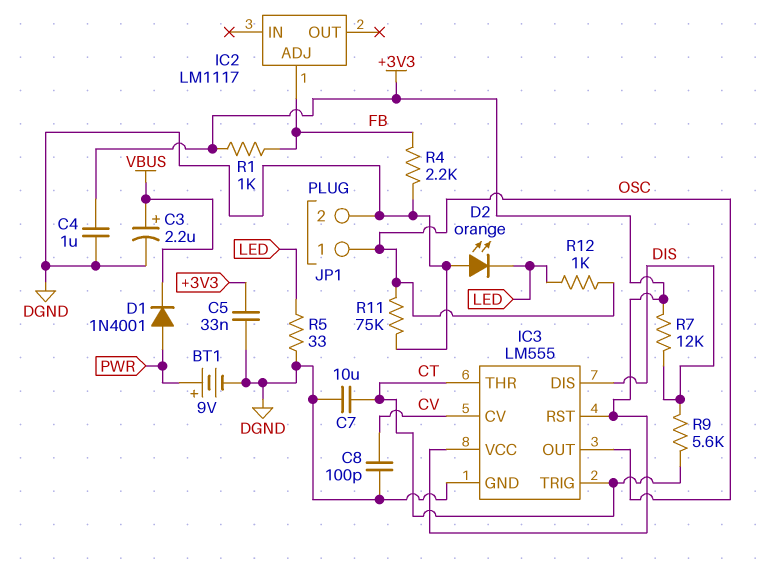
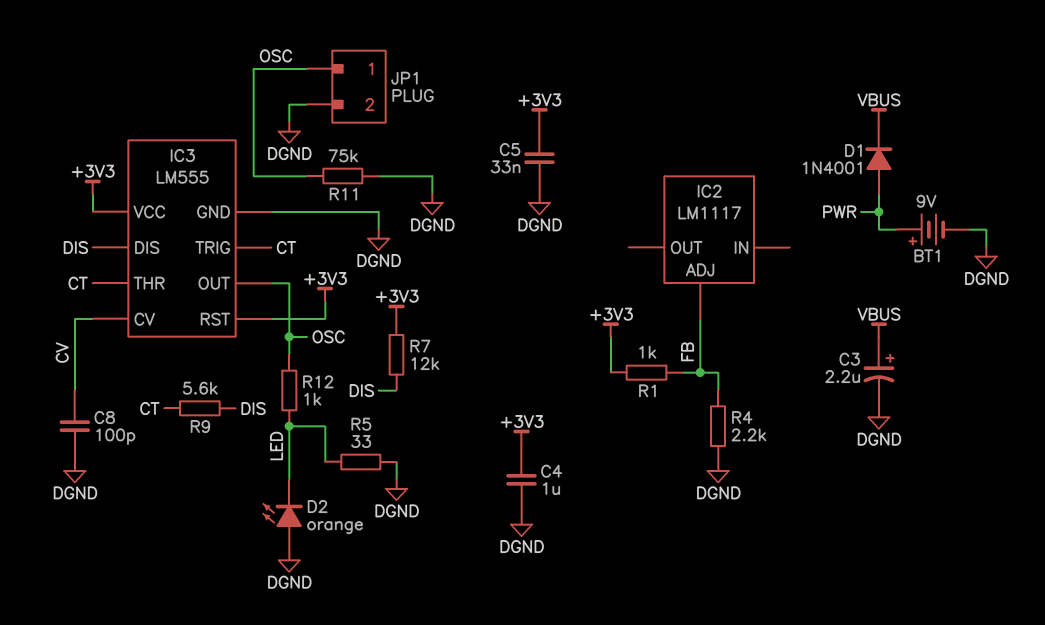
C7: 10uF (CT, DGND) -> none

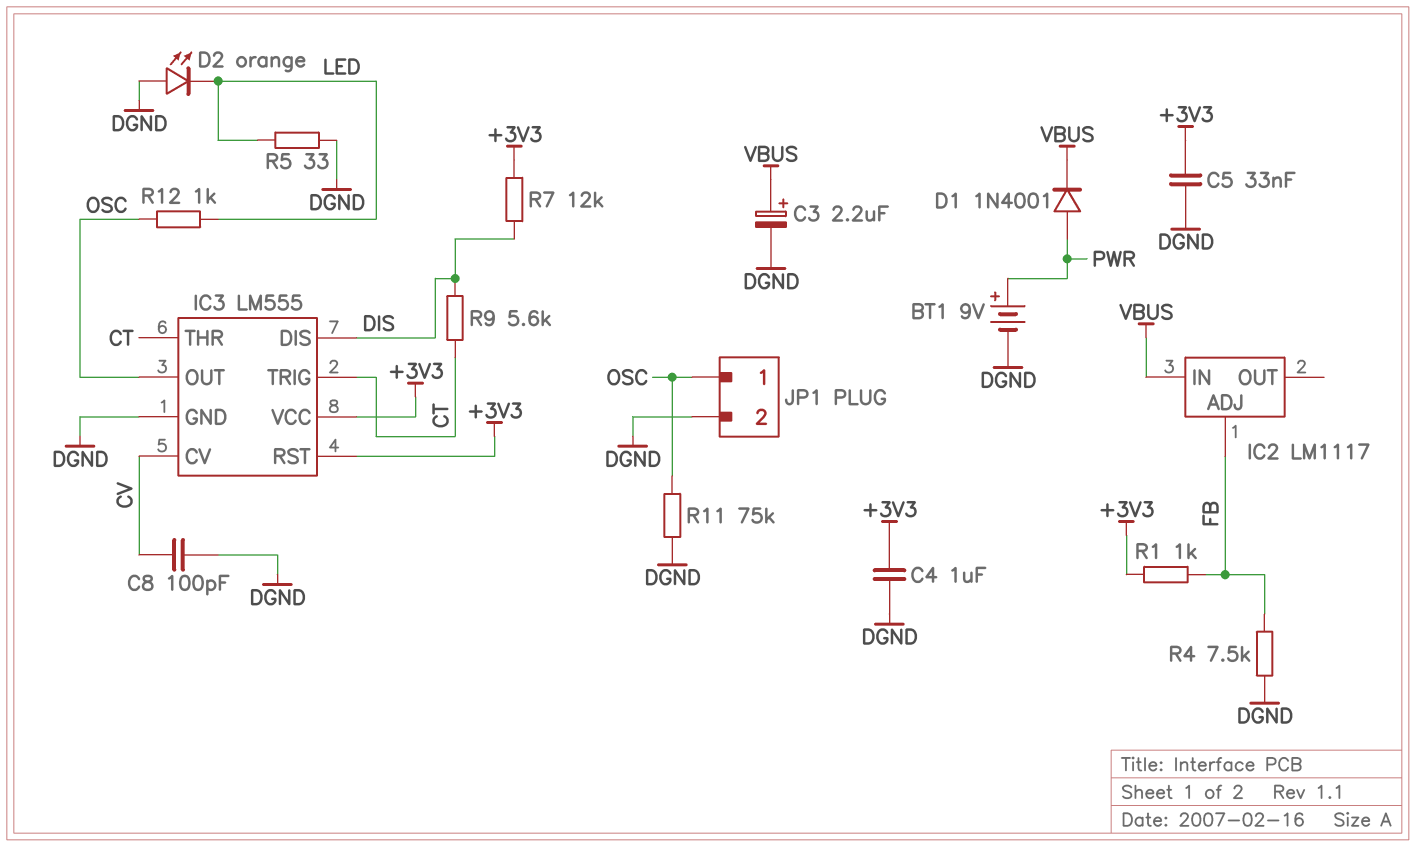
IC2 pin IN: none -> VBUS
R4: 2.2k (DGND, FB) -> 7.5k (DGND, FB)

